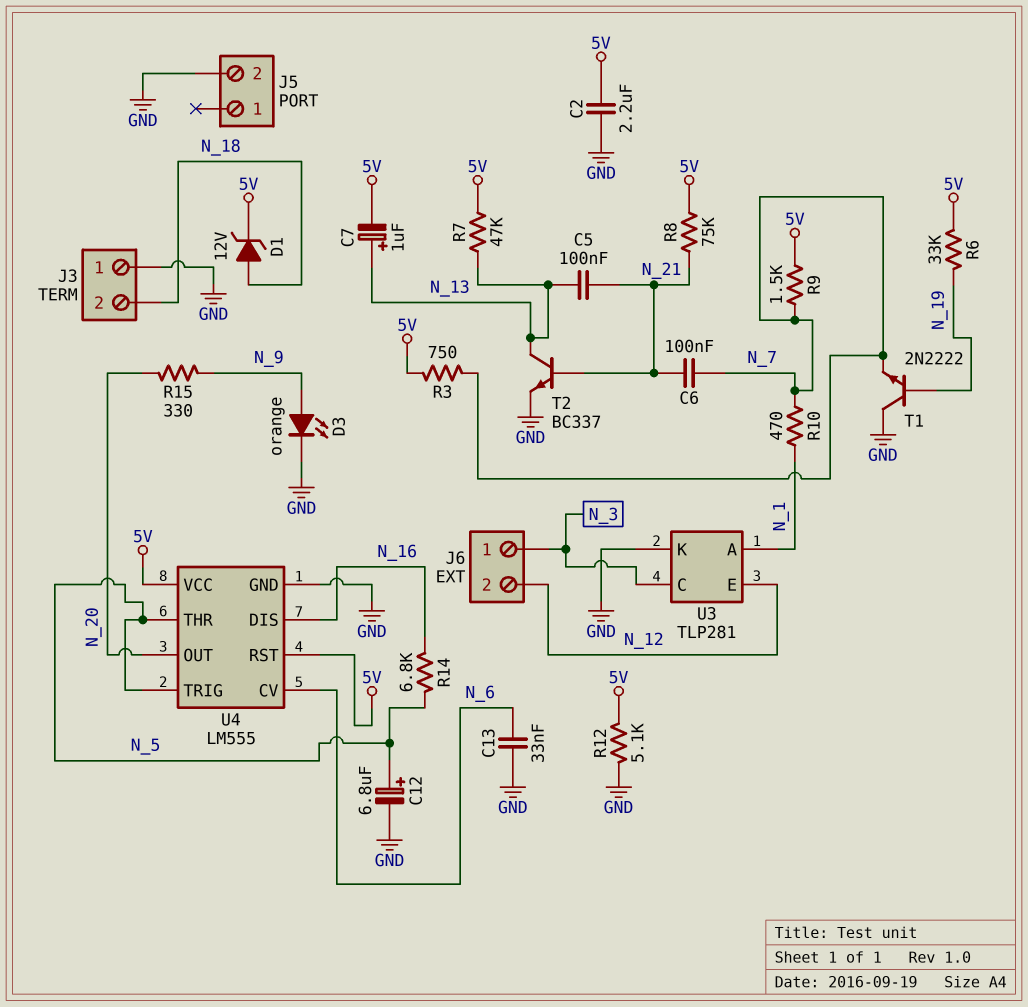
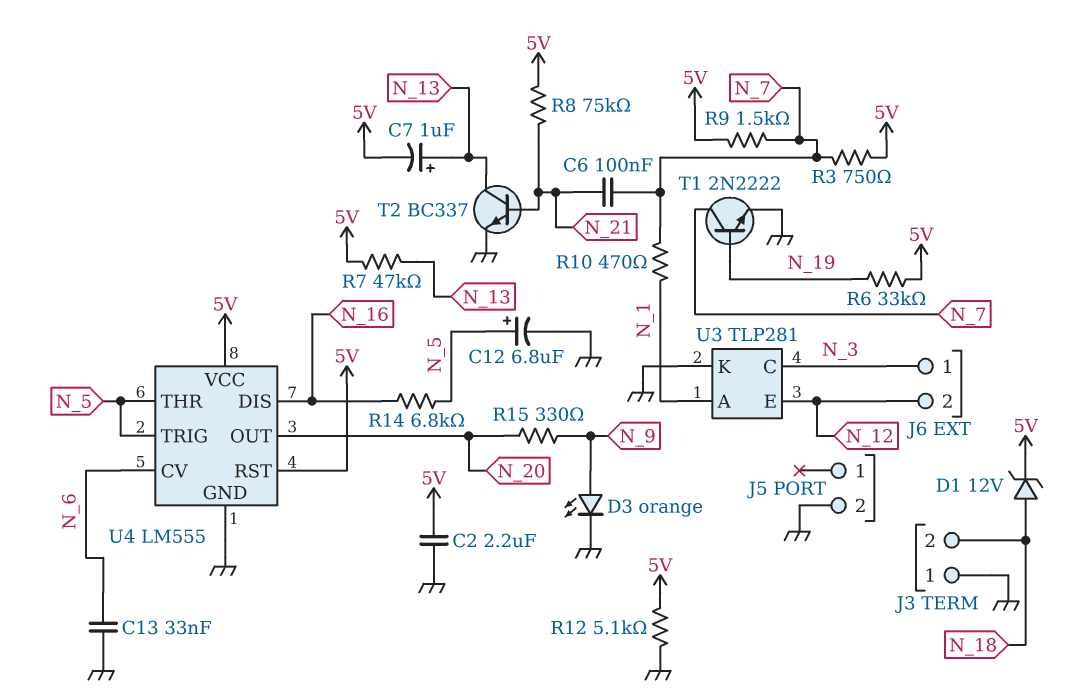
C5: 100nF (N_13, N_21) -> none
T1: NPN 2N2222 (B N_19, C GND, E N_7) -> NPN 2N2222 (B N_19, C N_7, E GND)

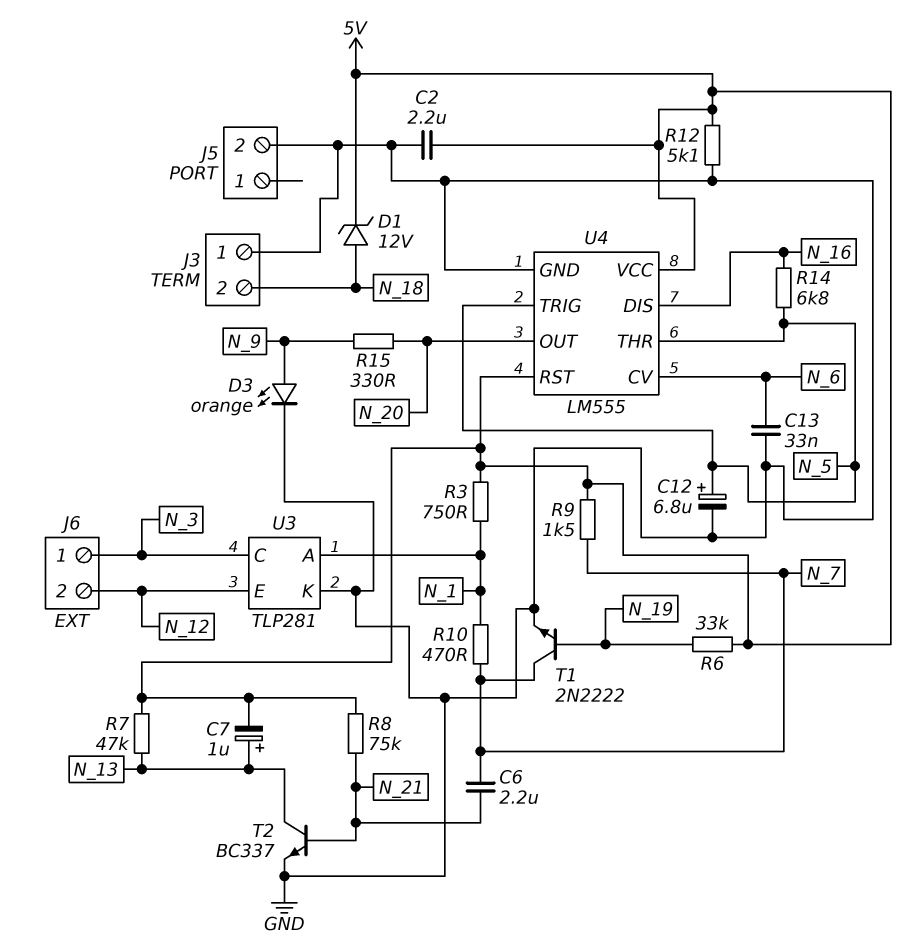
C6: 100nF (N_7, N_21) -> 2.2uF (N_7, N_21)
R3: 750 (5V, N_7) -> 750 (5V, N_1)

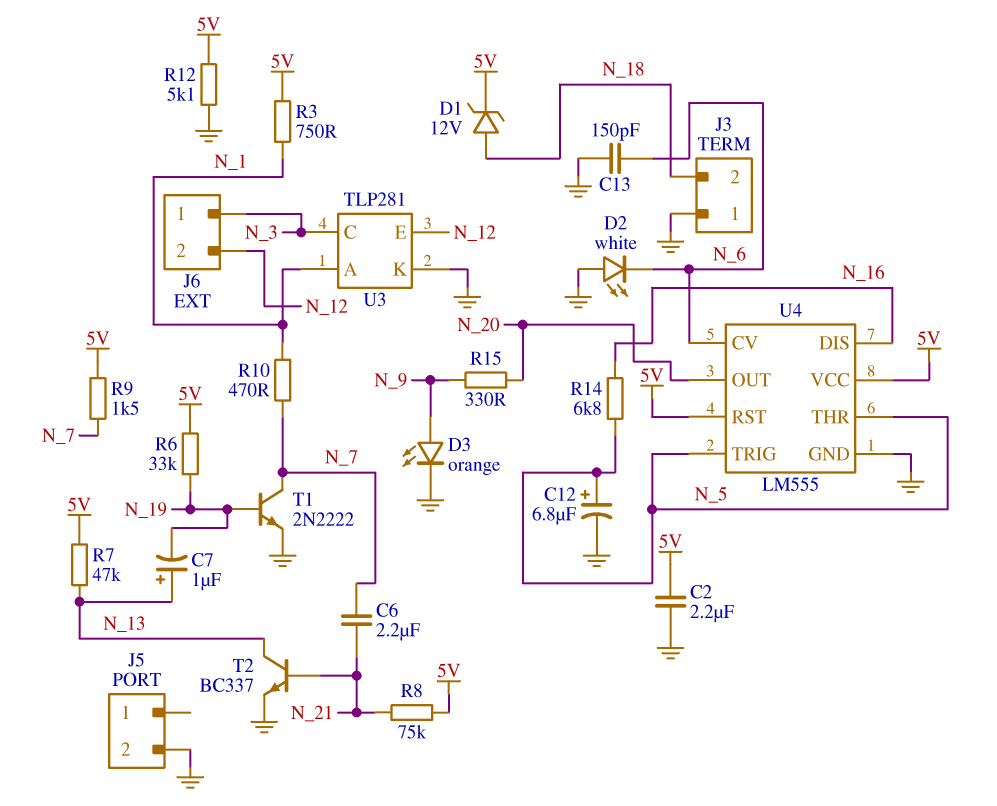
C7: 1uF (plus N_13, minus 5V) -> 1uF (plus N_13, minus N_19)
C13: 33nF (GND, N_6) -> 150pF (GND, N_6)
D2: none -> LED white (A GND, K N_6)

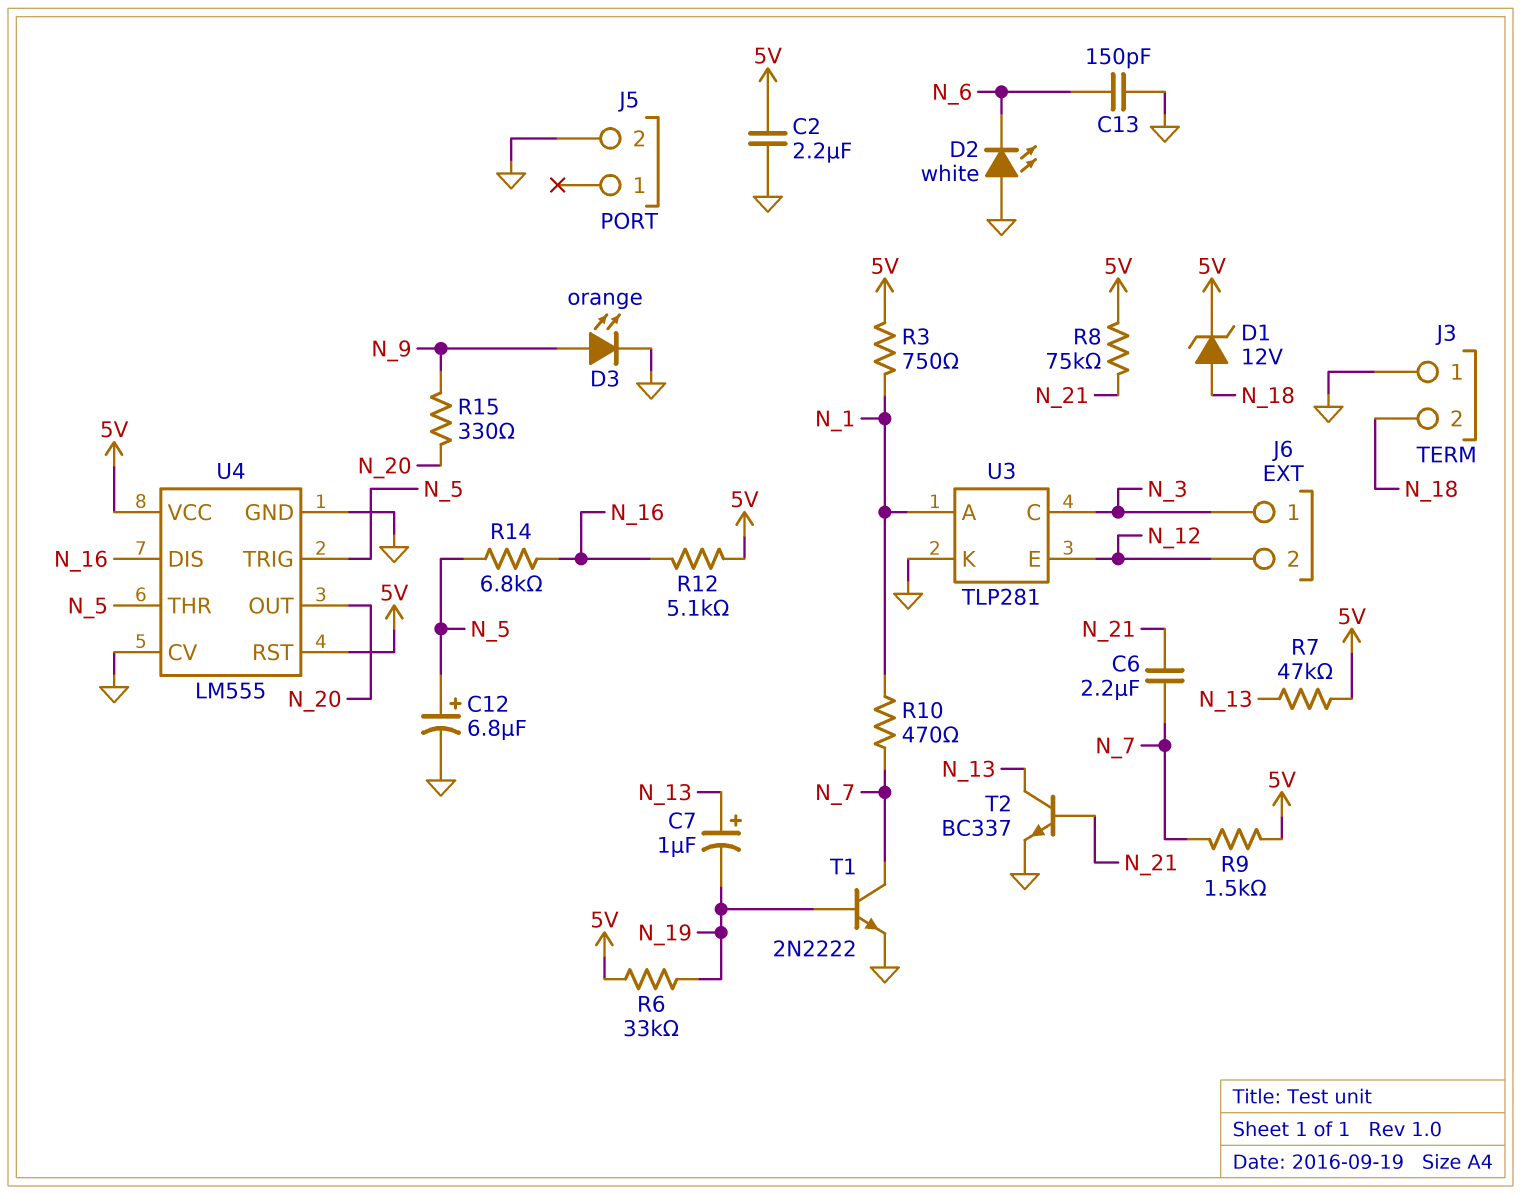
R12: 5.1k (5V, GND) -> 5.1k (5V, N_16)
U4 pin CV: N_6 -> GND

